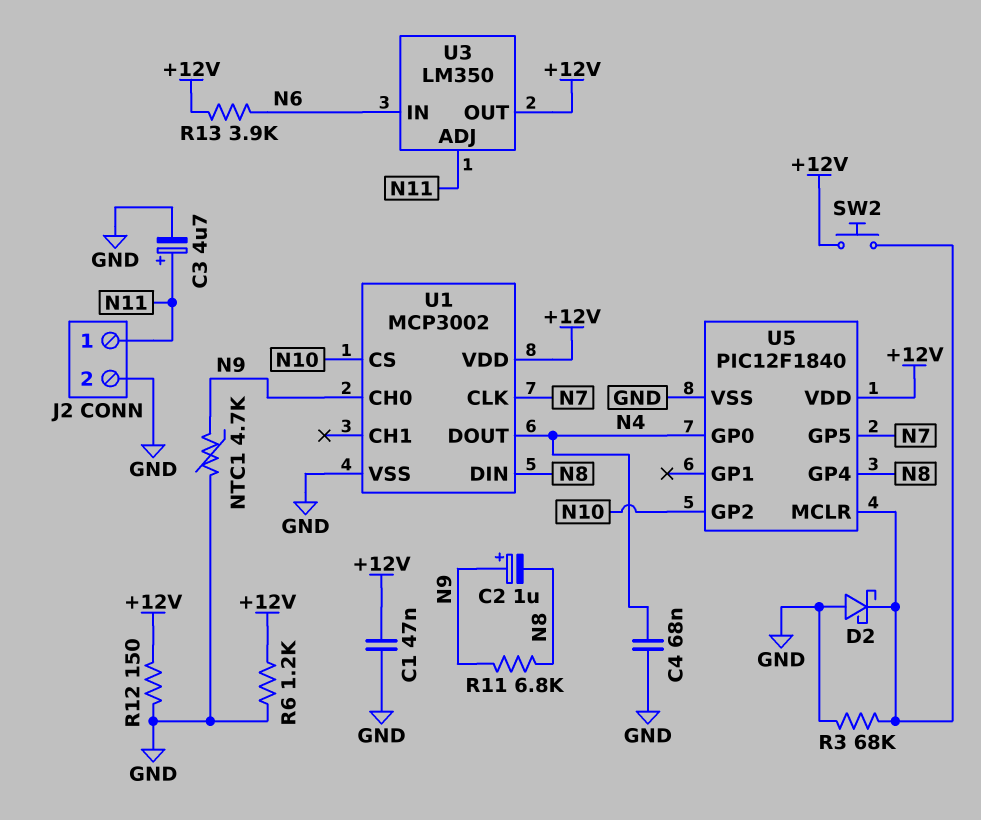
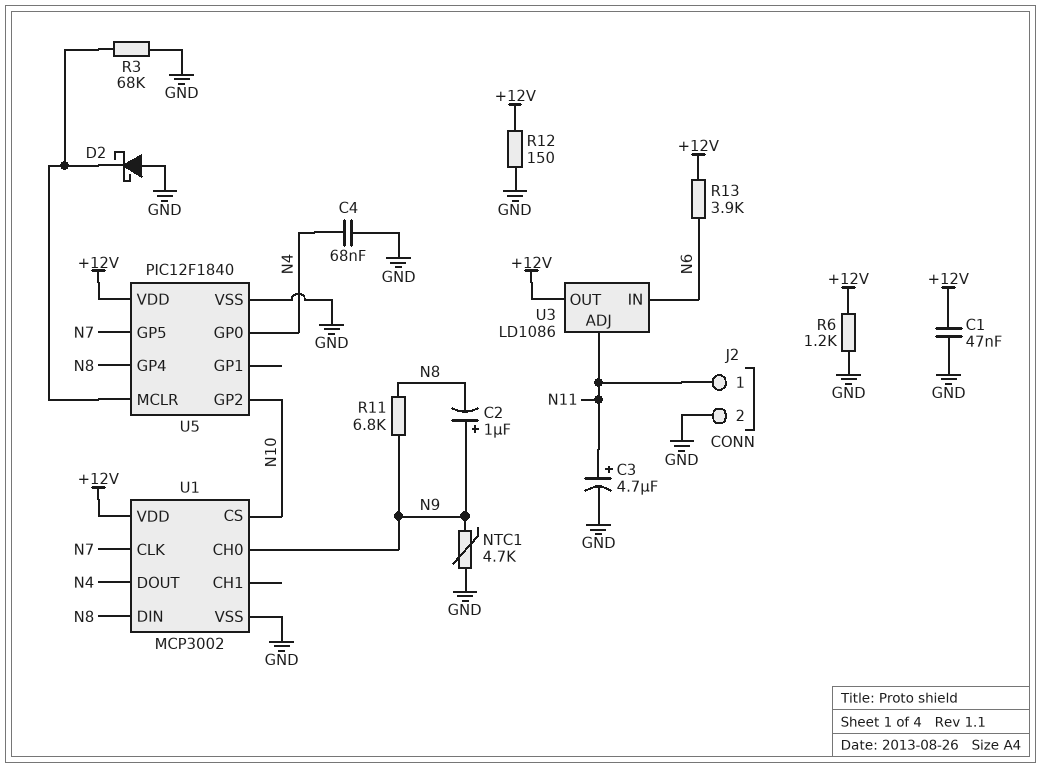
SW2: button (+12V, U5/MCLR) -> none
U3: LM350 -> LD1086

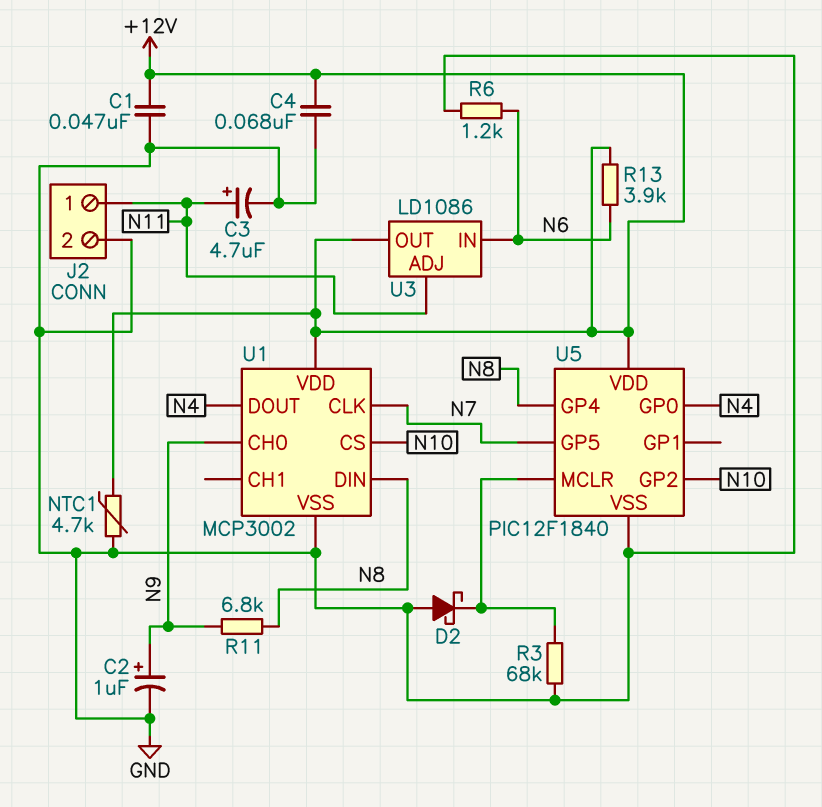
C2: 1uF (plus N9, minus N8) -> 1uF (plus N9, minus GND)
C4: 68nF (GND, N4) -> 68nF (+12V, GND)
NTC1: 4.7k (GND, N9) -> 4.7k (+12V, GND)
R6: 1.2k (+12V, GND) -> 1.2k (GND, N6)
R12: 150 (+12V, GND) -> none

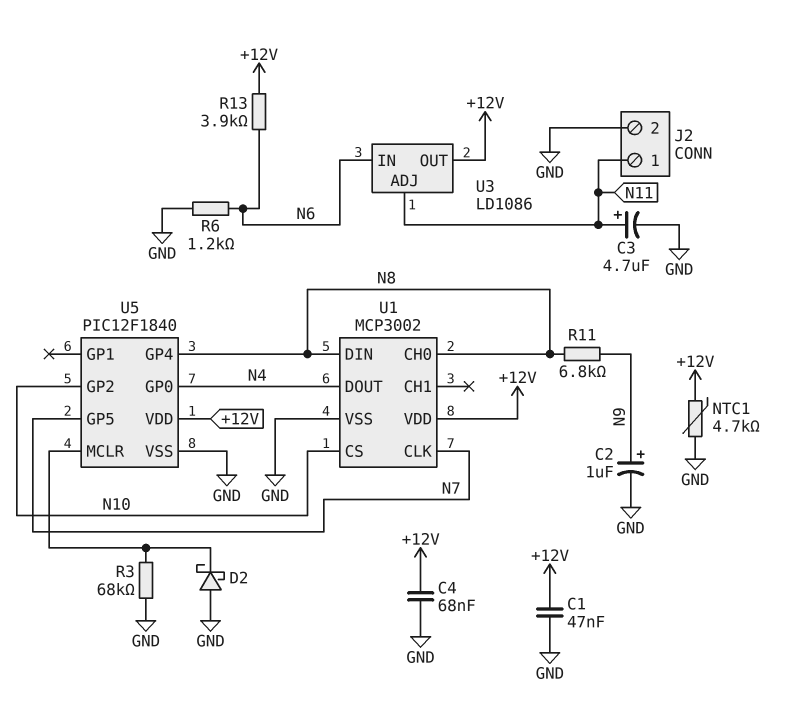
U1 pin CH0: N9 -> N8

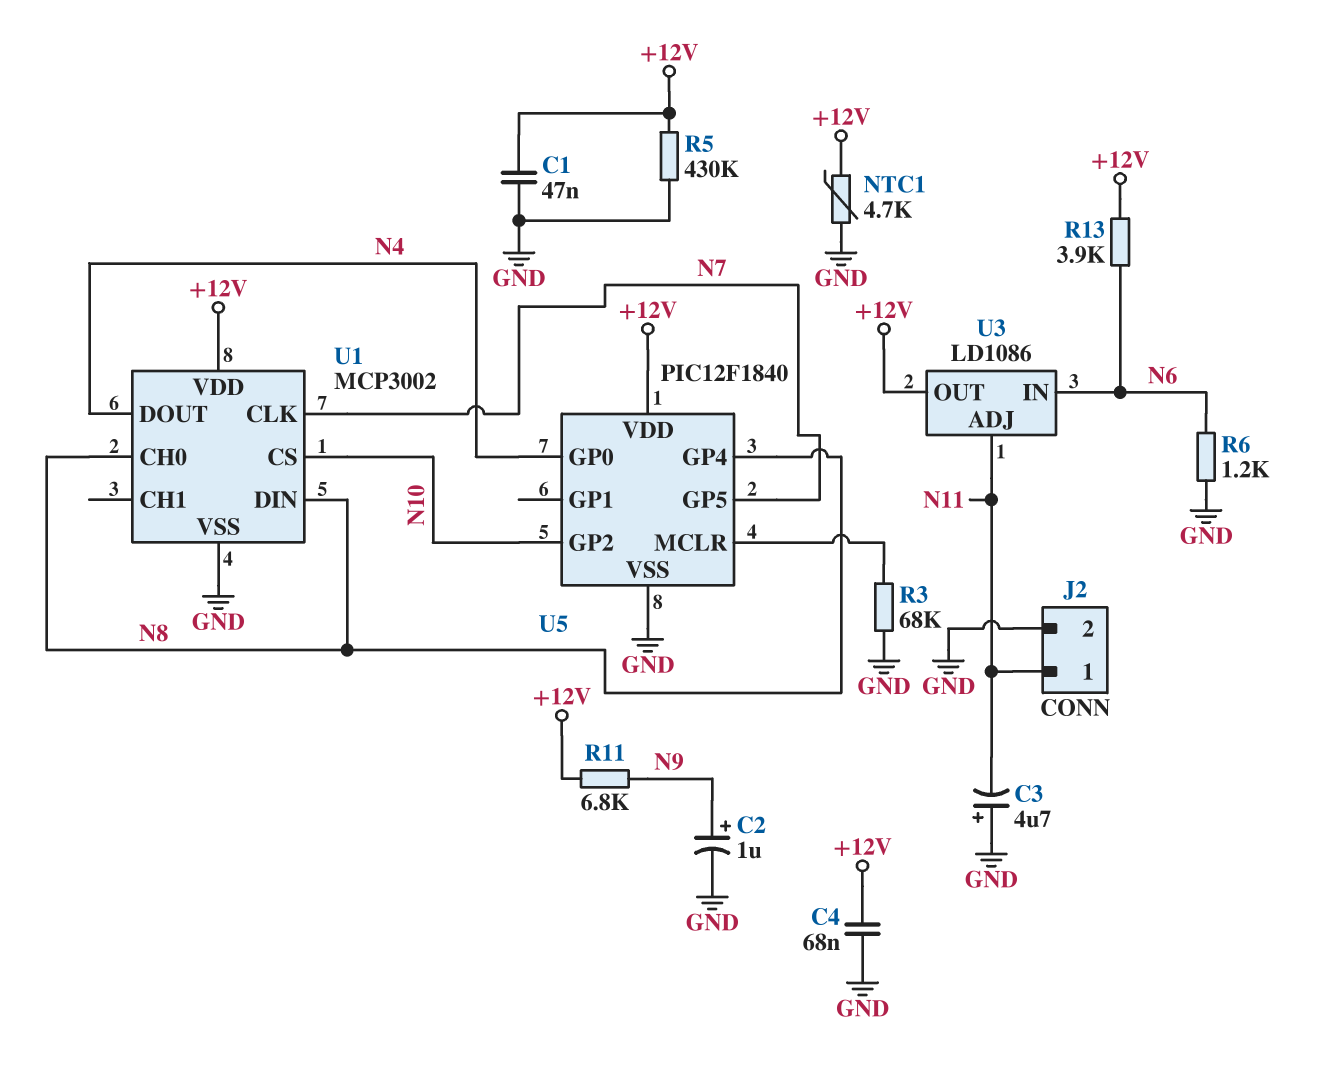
C3: 4.7uF (plus N11, minus GND) -> 4.7uF (plus GND, minus N11)
D2: schottky (A GND, K U5/MCLR) -> none
R5: none -> 430k (+12V, GND)
R11: 6.8k (N8, N9) -> 6.8k (+12V, N9)

